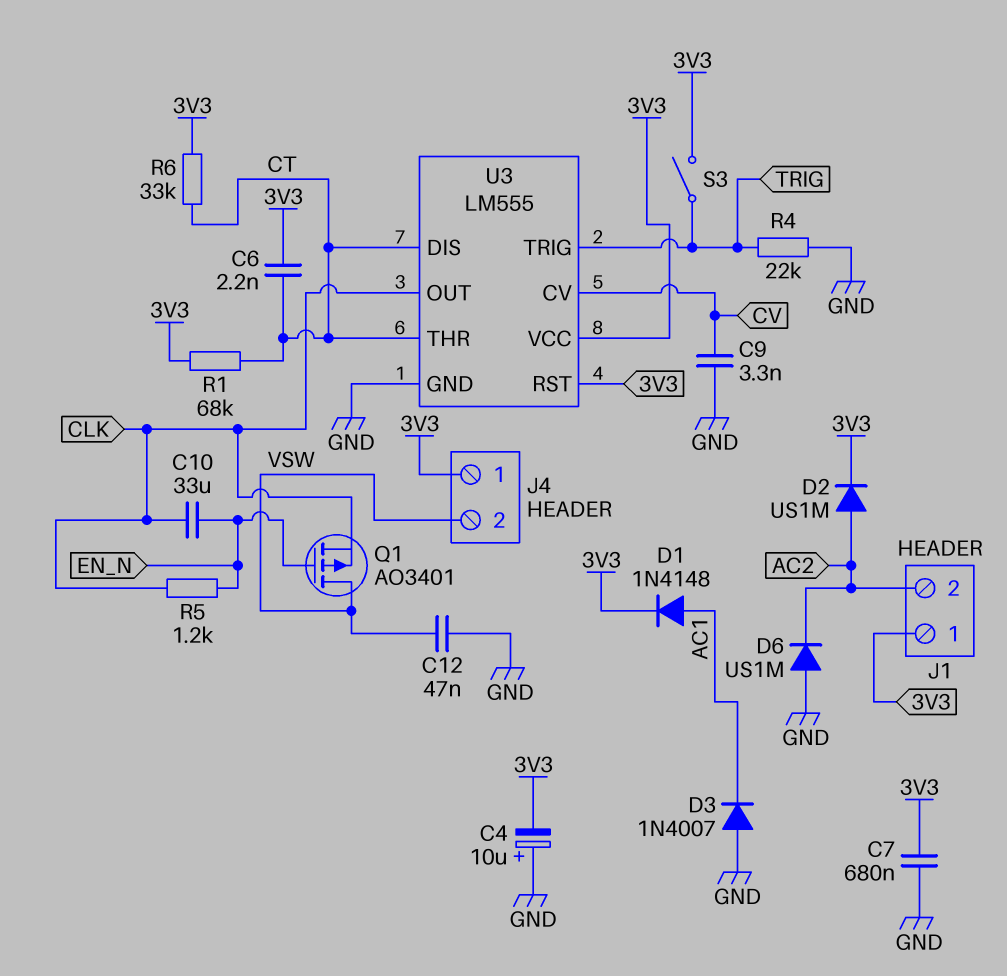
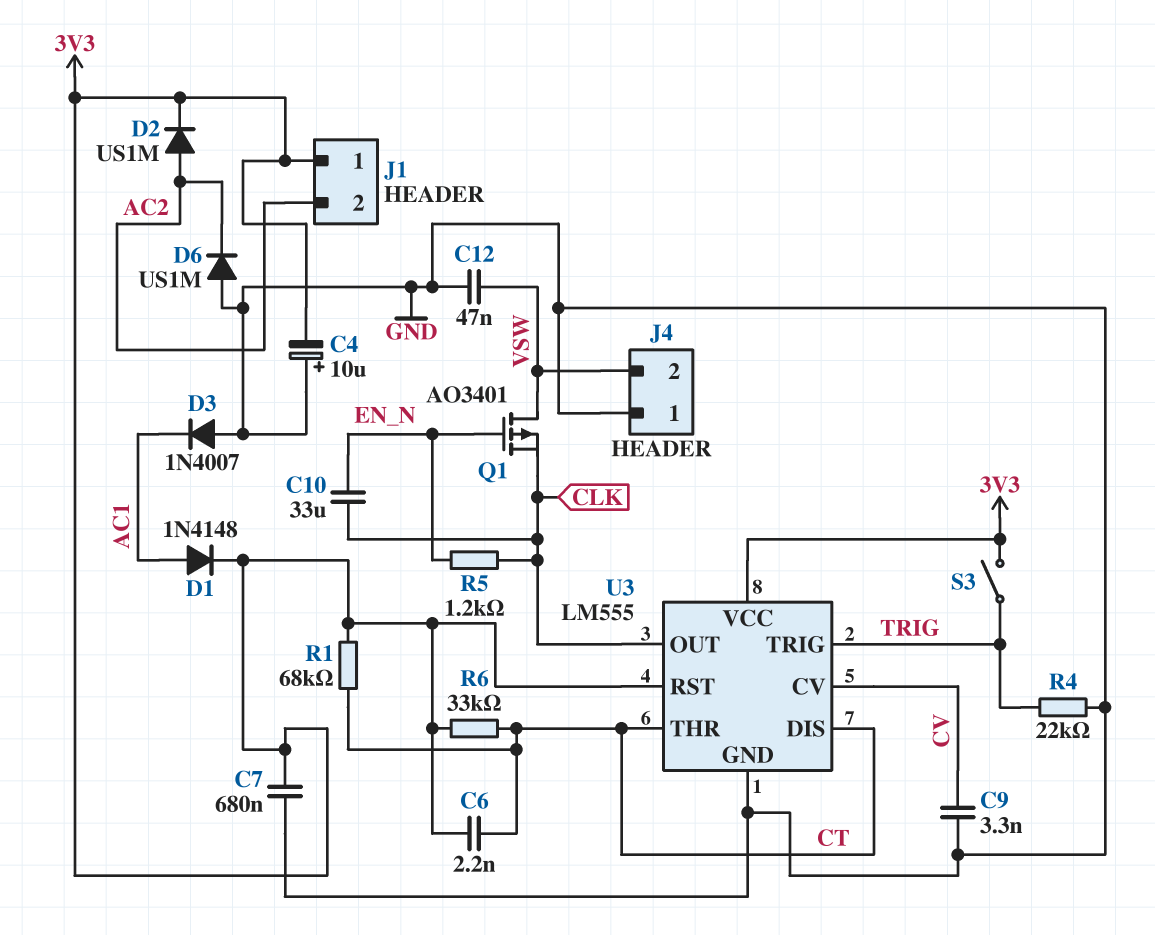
J4 pin 1: 3V3 -> GND

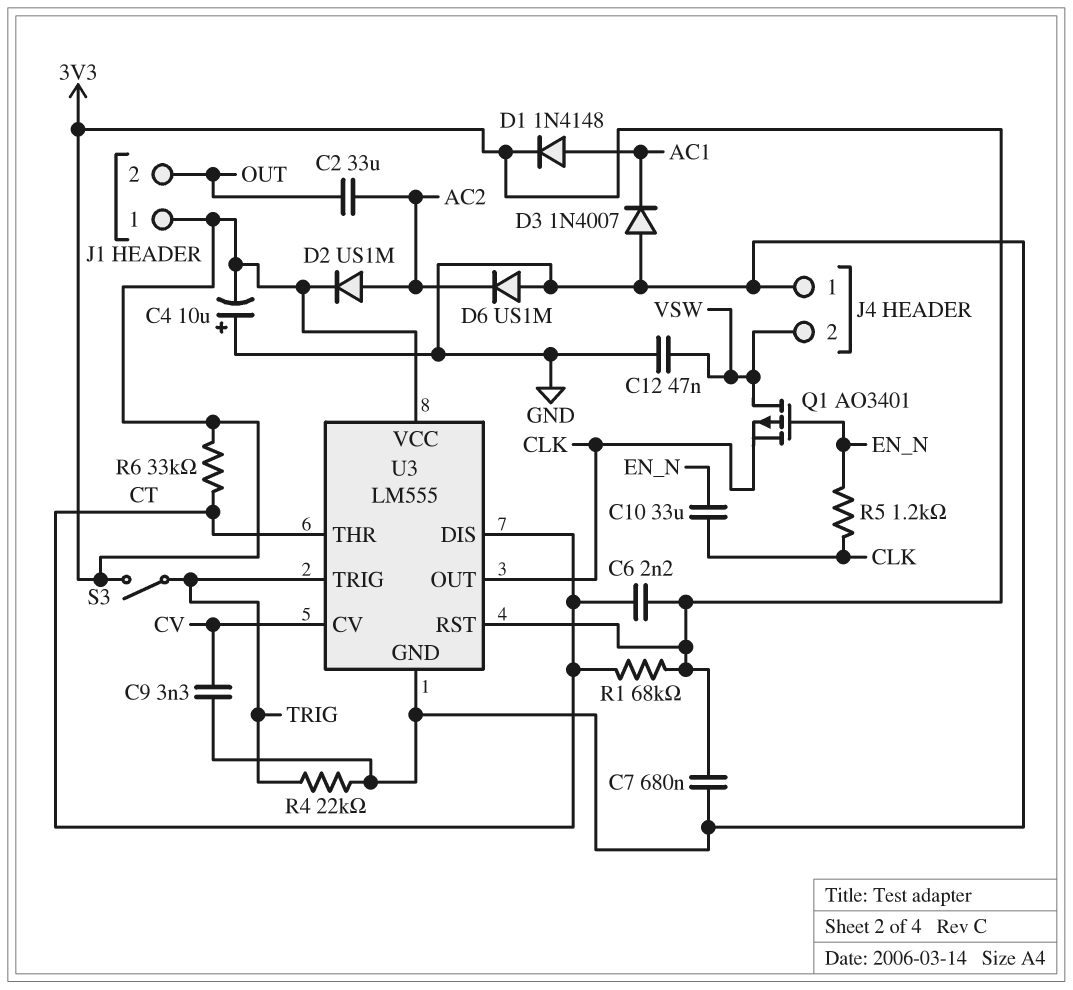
C2: none -> 33uF (AC2, OUT)
J1 pin 2: AC2 -> OUT

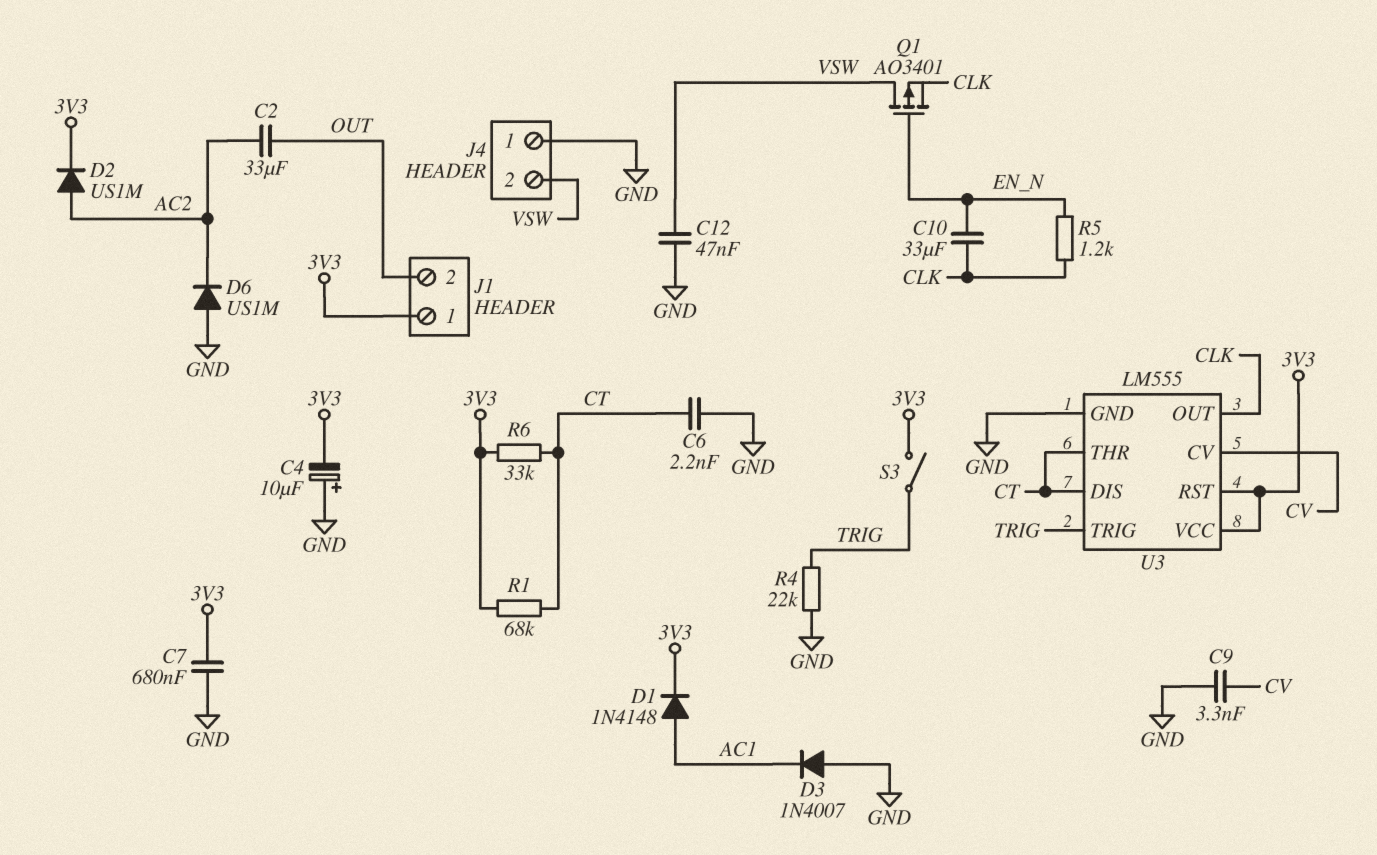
C6: 2.2nF (3V3, CT) -> 2.2nF (CT, GND)

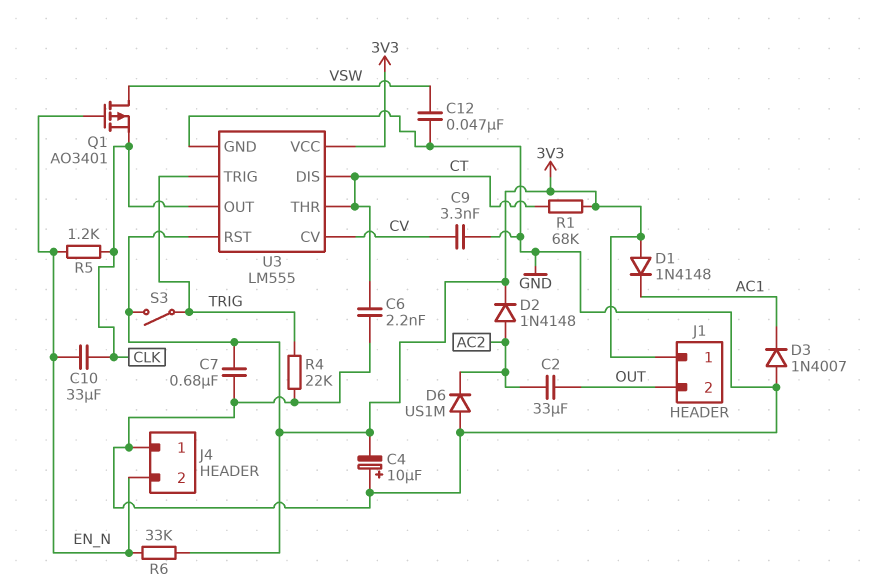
D1: diode 1N4148 (A AC1, K 3V3) -> diode 1N4148 (A 3V3, K AC1)
D2: diode US1M (A AC2, K 3V3) -> diode 1N4148 (A AC2, K 3V3)
J4 pin 2: VSW -> EN_N
R6: 33k (3V3, CT) -> 33k (3V3, EN_N)

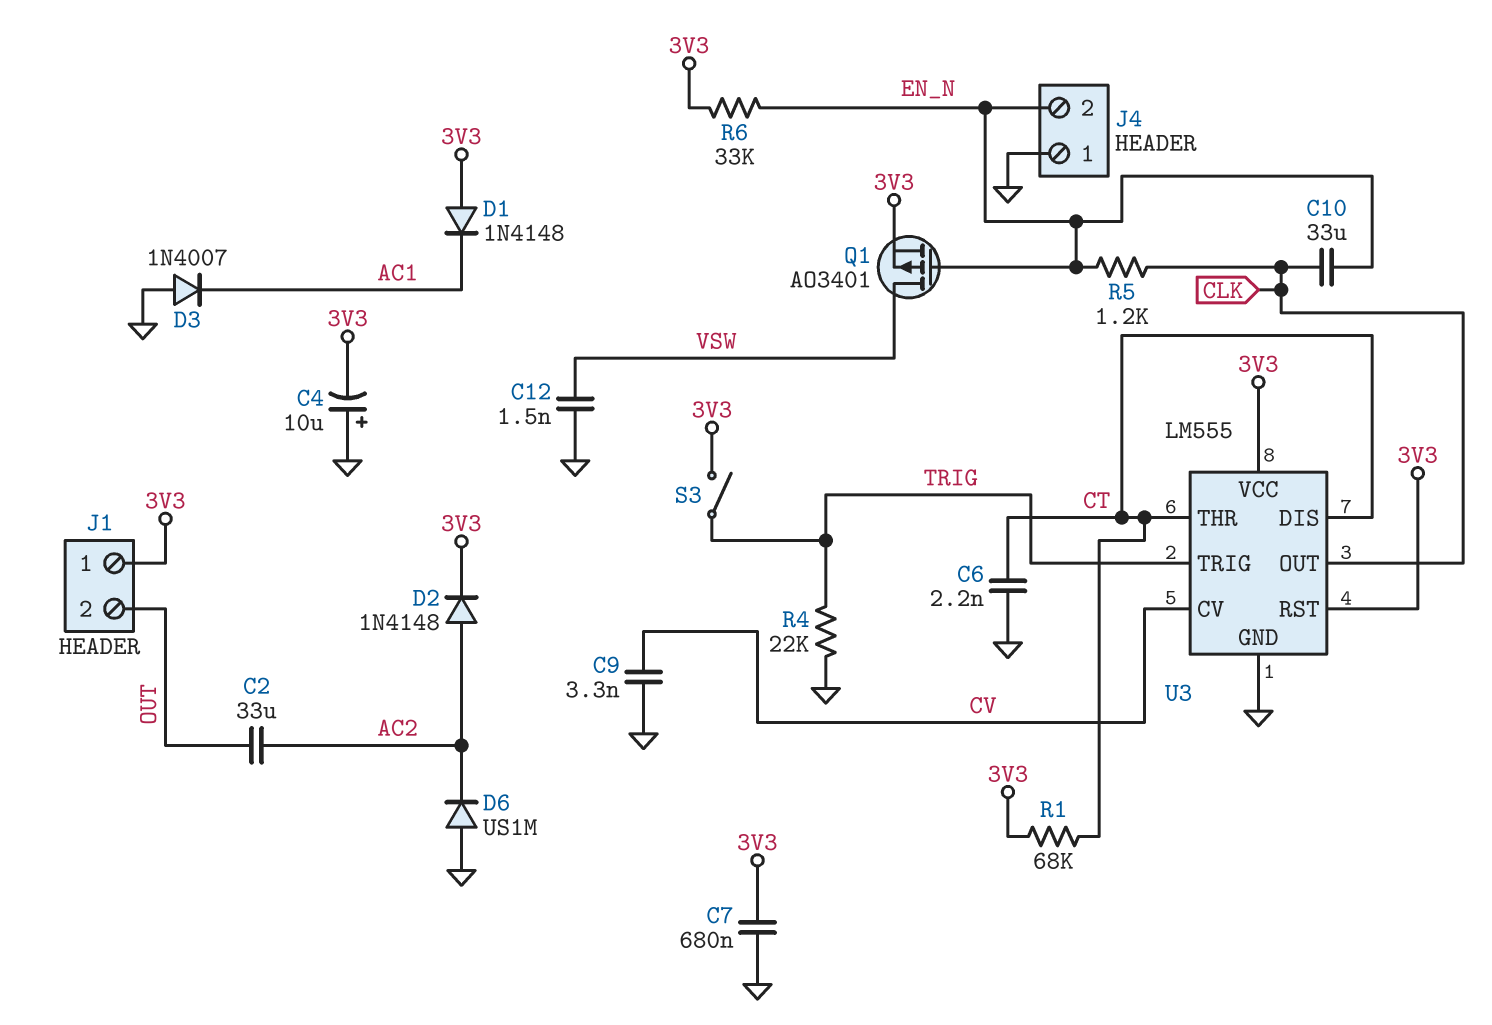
C12: 47nF (GND, VSW) -> 1.5nF (GND, VSW)
Q1: PMOS AO3401 (G EN_N, D VSW, S CLK) -> PMOS AO3401 (G EN_N, D VSW, S 3V3)

